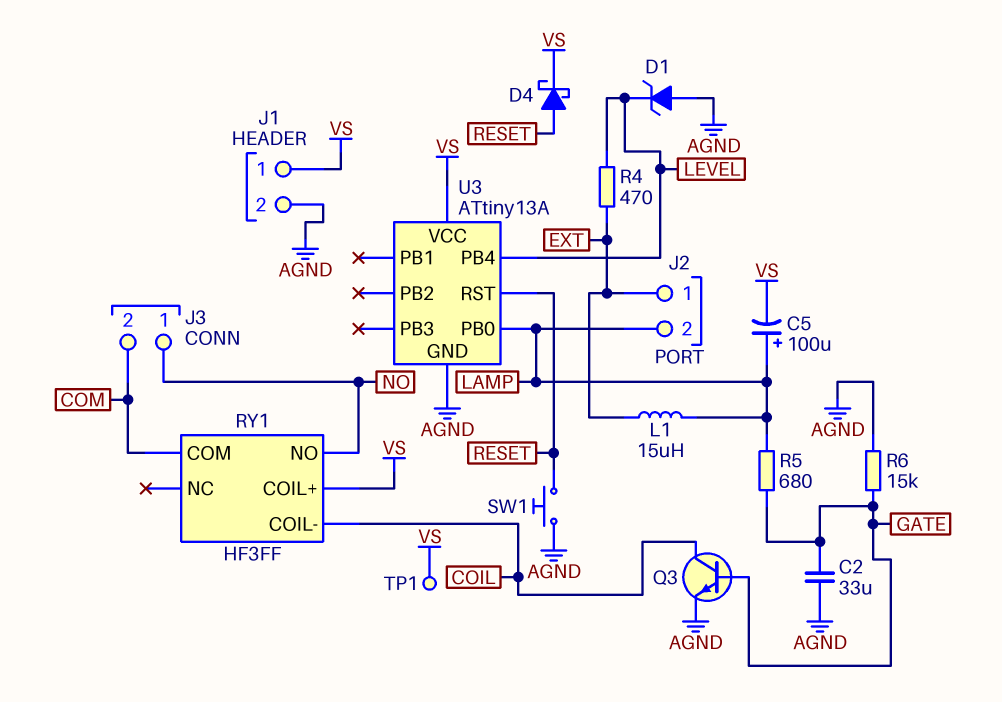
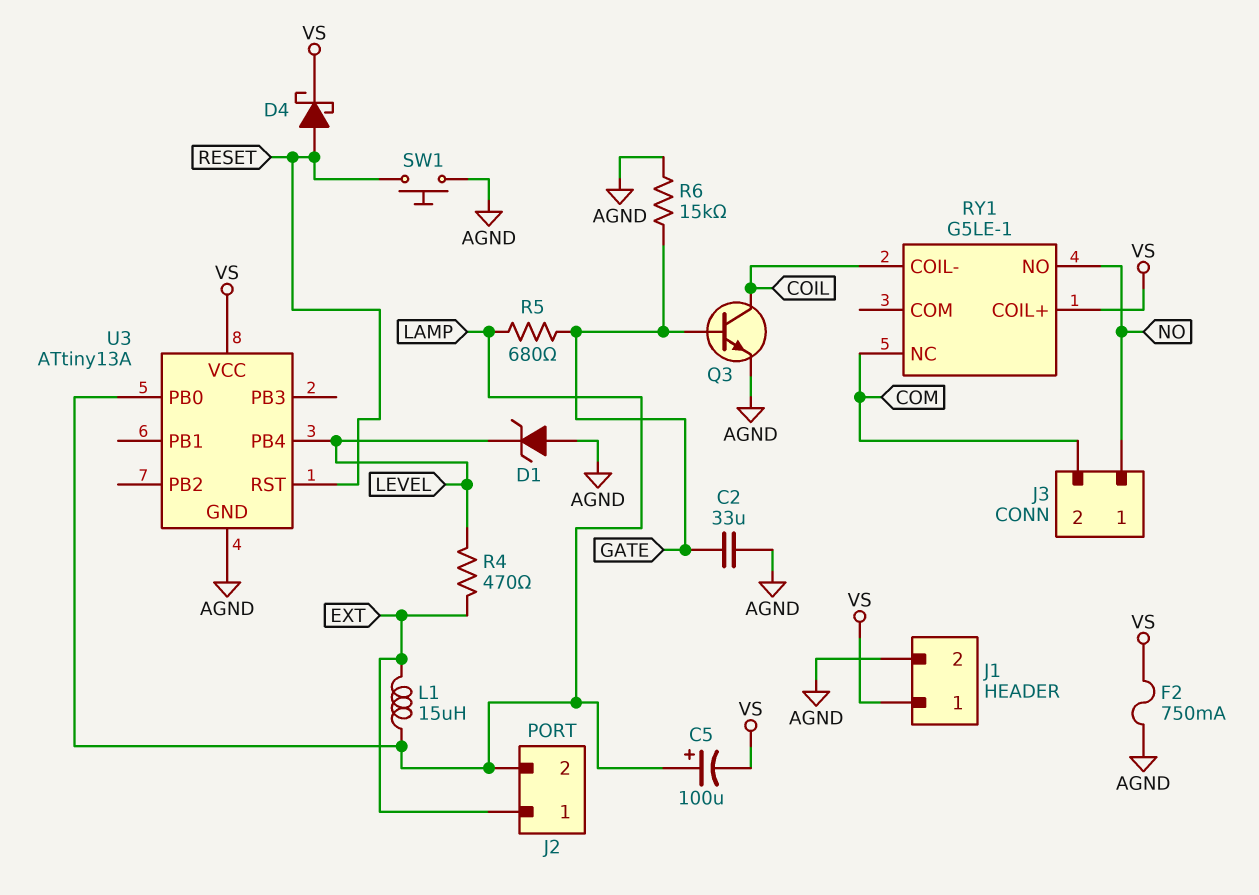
F2: none -> 750mA (AGND, VS)
RY1: HF3FF -> G5LE-1
RY1 pin COM: COM -> none
RY1 pin NC: none -> COM
TP1: test point (VS) -> none

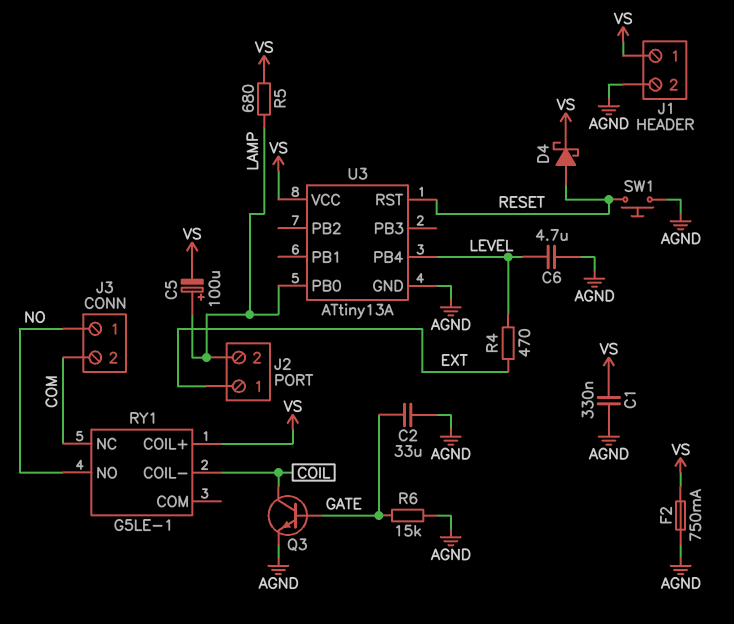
C1: none -> 330nF (AGND, VS)
C6: none -> 4.7uF (AGND, LEVEL)
D1: zener (A AGND, K LEVEL) -> none
L1: 15uH (EXT, LAMP) -> none
R5: 680 (GATE, LAMP) -> 680 (LAMP, VS)

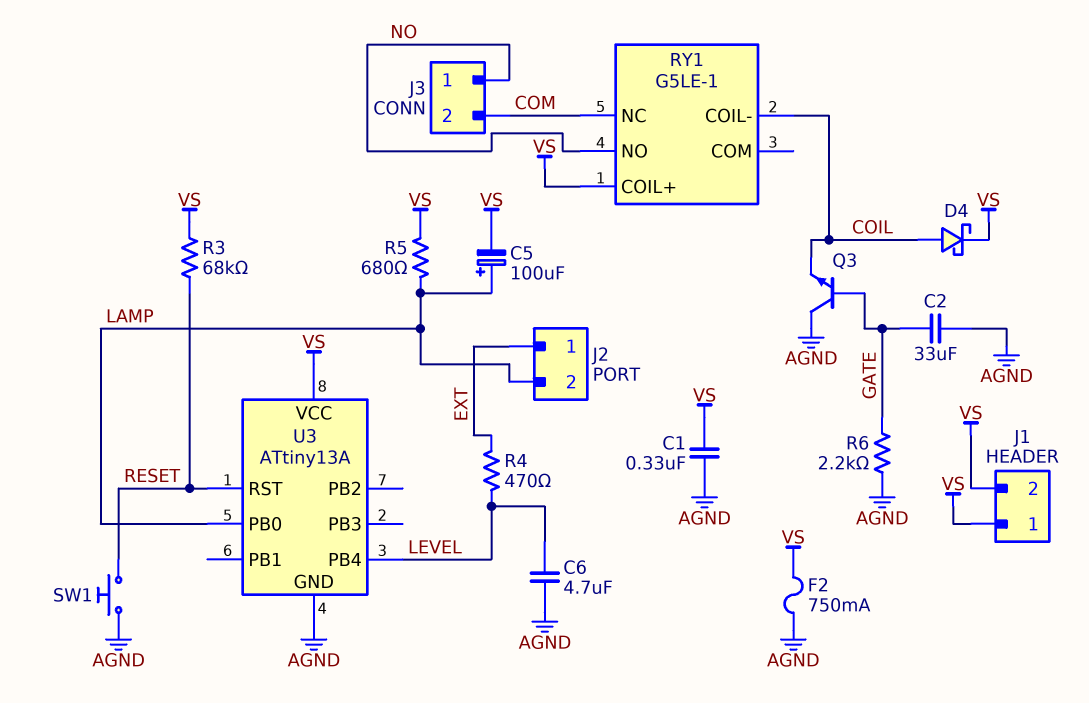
D4: schottky (A RESET, K VS) -> schottky (A COIL, K VS)
J1 pin 2: AGND -> VS
Q3: NPN (B GATE, C COIL, E AGND) -> NPN (B GATE, C AGND, E COIL)
R3: none -> 68k (RESET, VS)
R6: 15k (AGND, GATE) -> 2.2k (AGND, GATE)

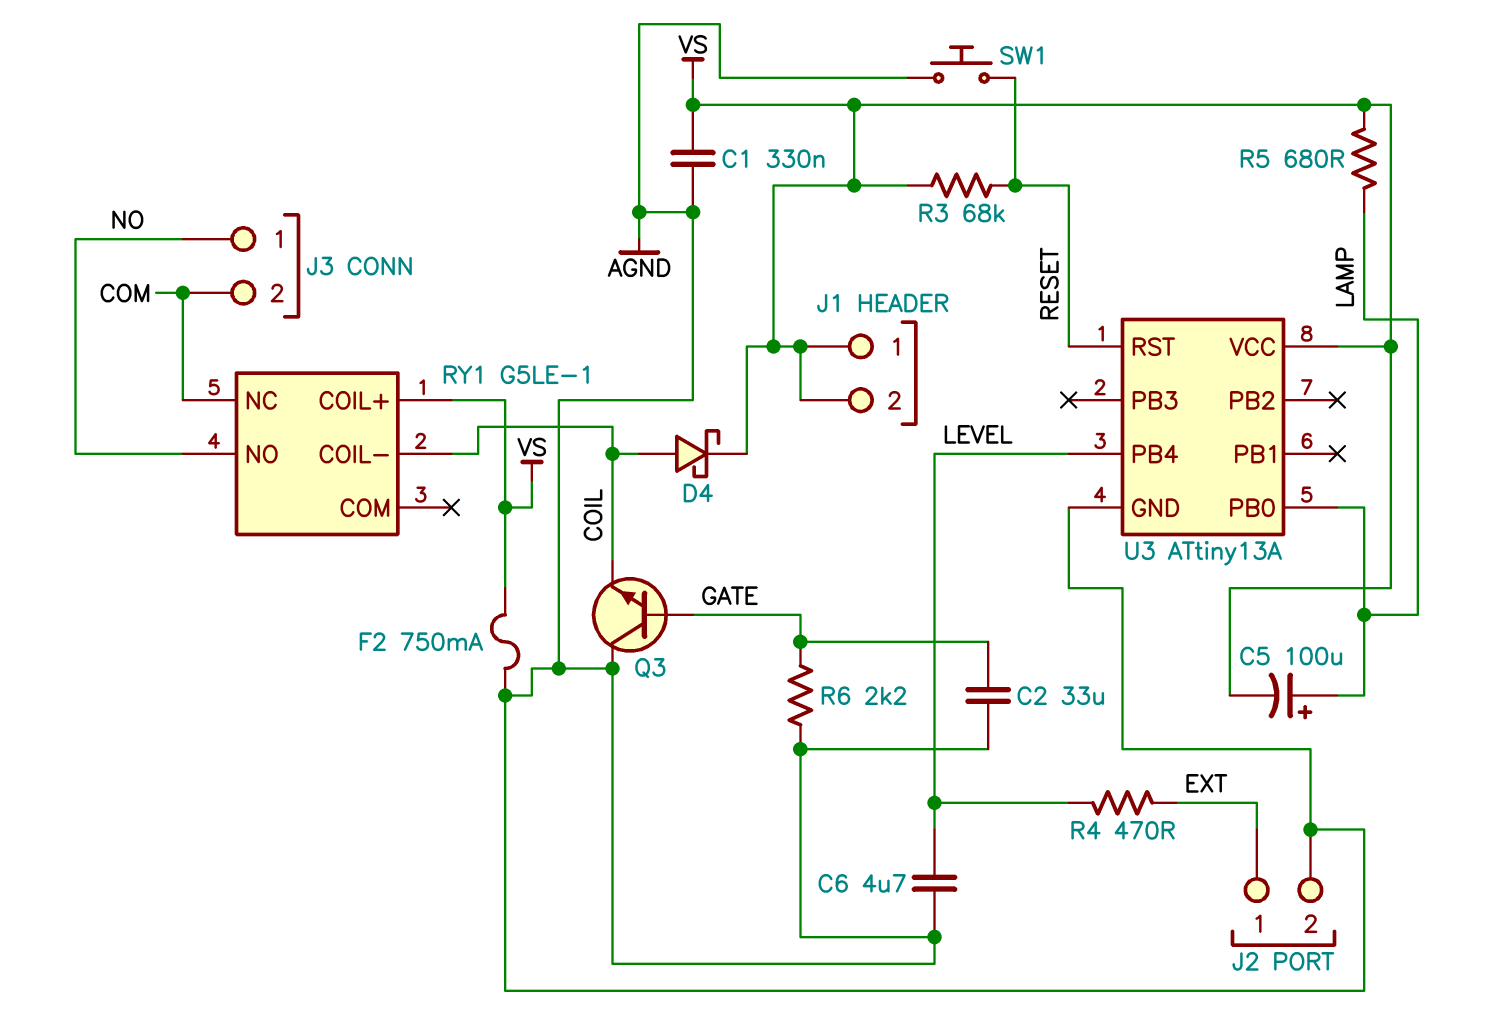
J2 pin 2: LAMP -> AGND

